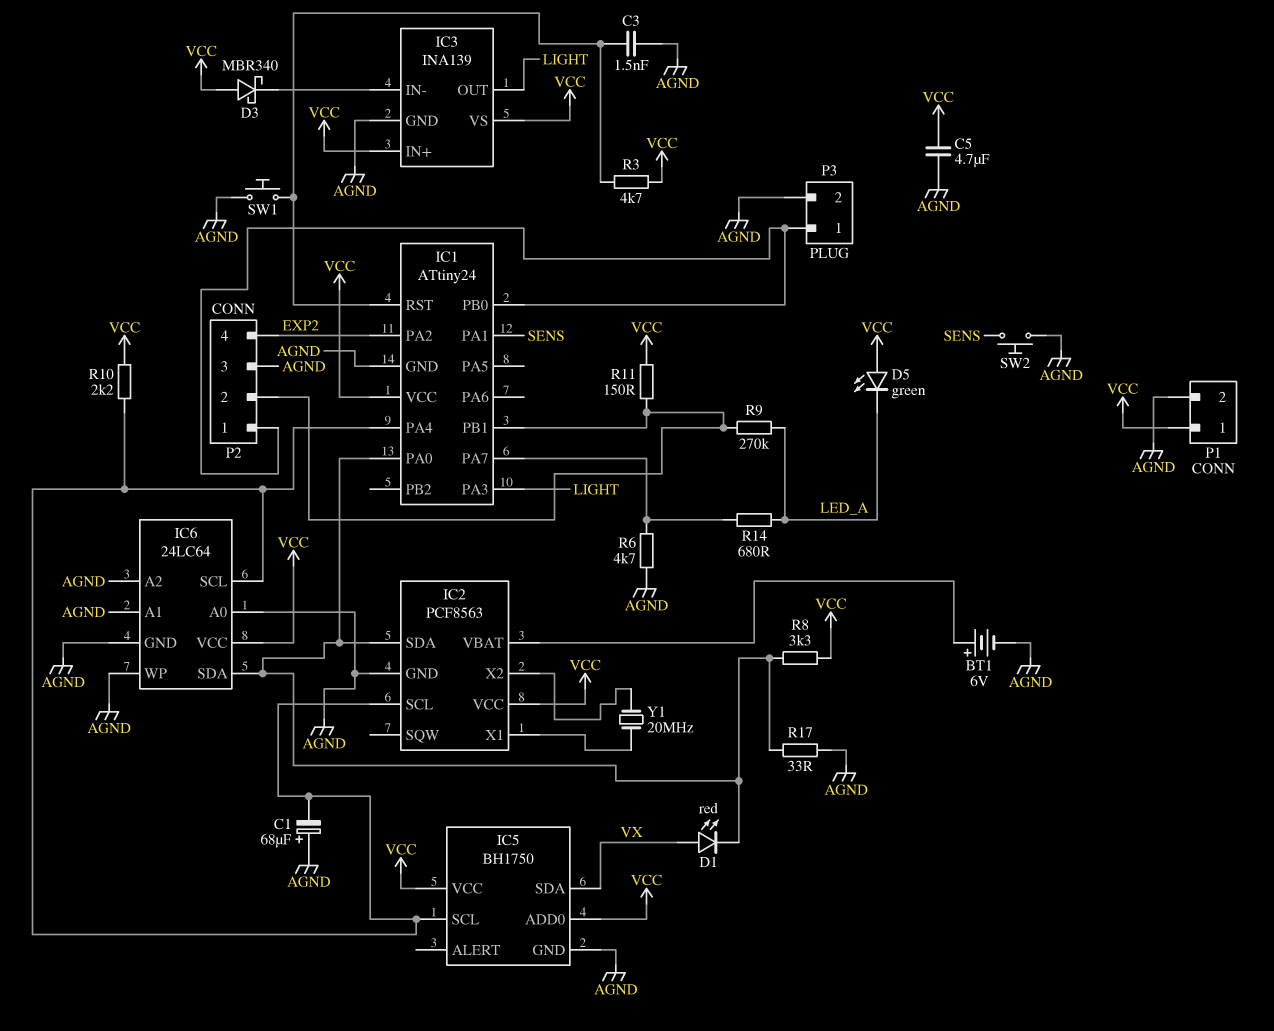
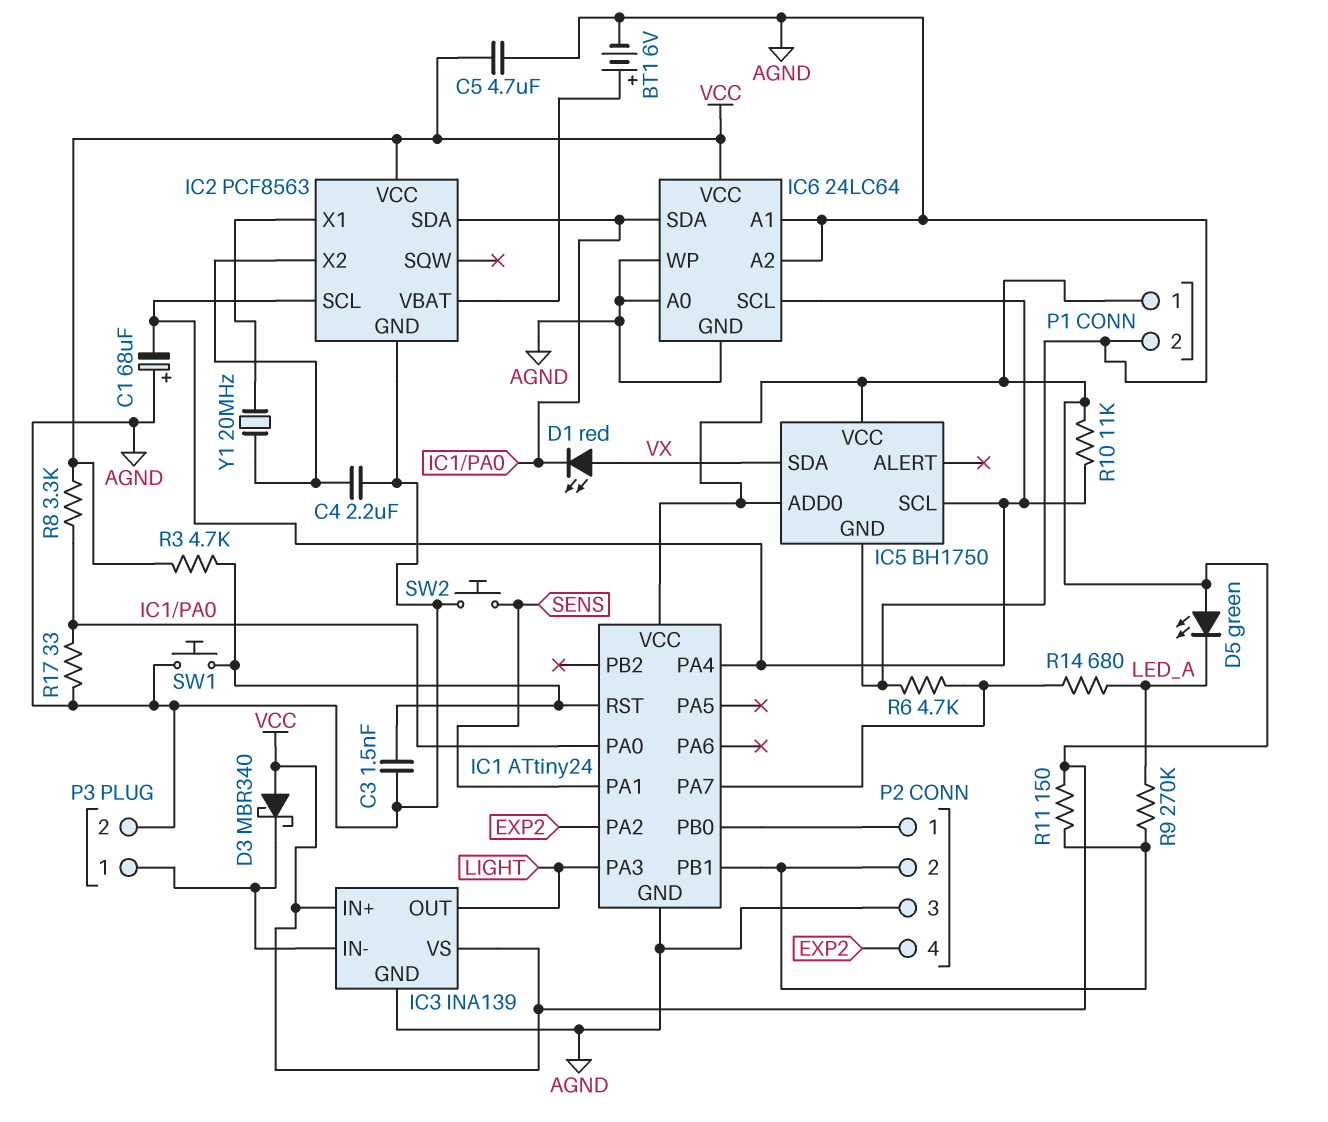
C4: none -> 2.2uF (AGND, IC2/X2)
P3 pin 1: IC1/PB0 -> IC3/IN-
R10: 2.2k (IC1/PA4, VCC) -> 11k (IC1/PA4, VCC)

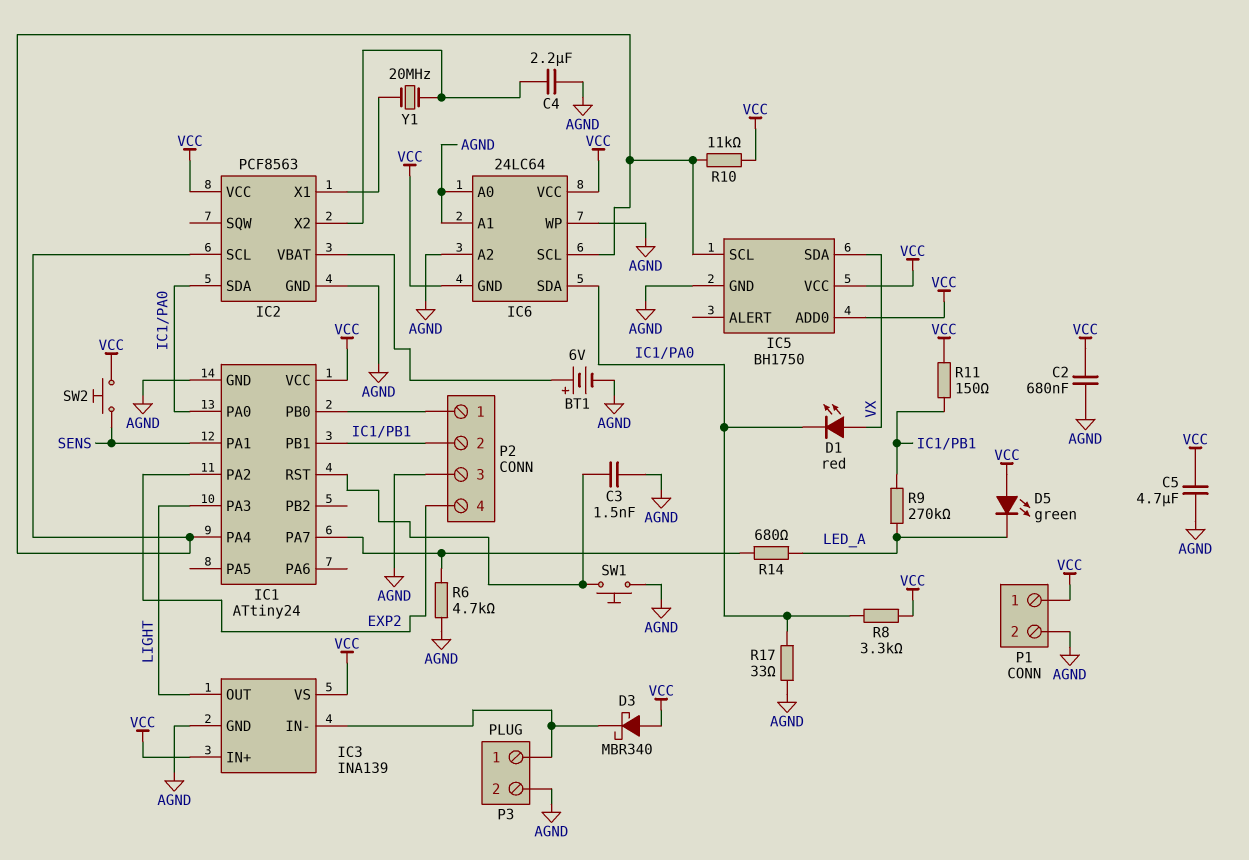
C1: 68uF (plus AGND, minus IC1/PA4) -> none
C2: none -> 680nF (AGND, VCC)
IC6 pin GND: AGND -> VCC
R3: 4.7k (IC1/RST, VCC) -> none
SW2: button (AGND, SENS) -> button (SENS, VCC)

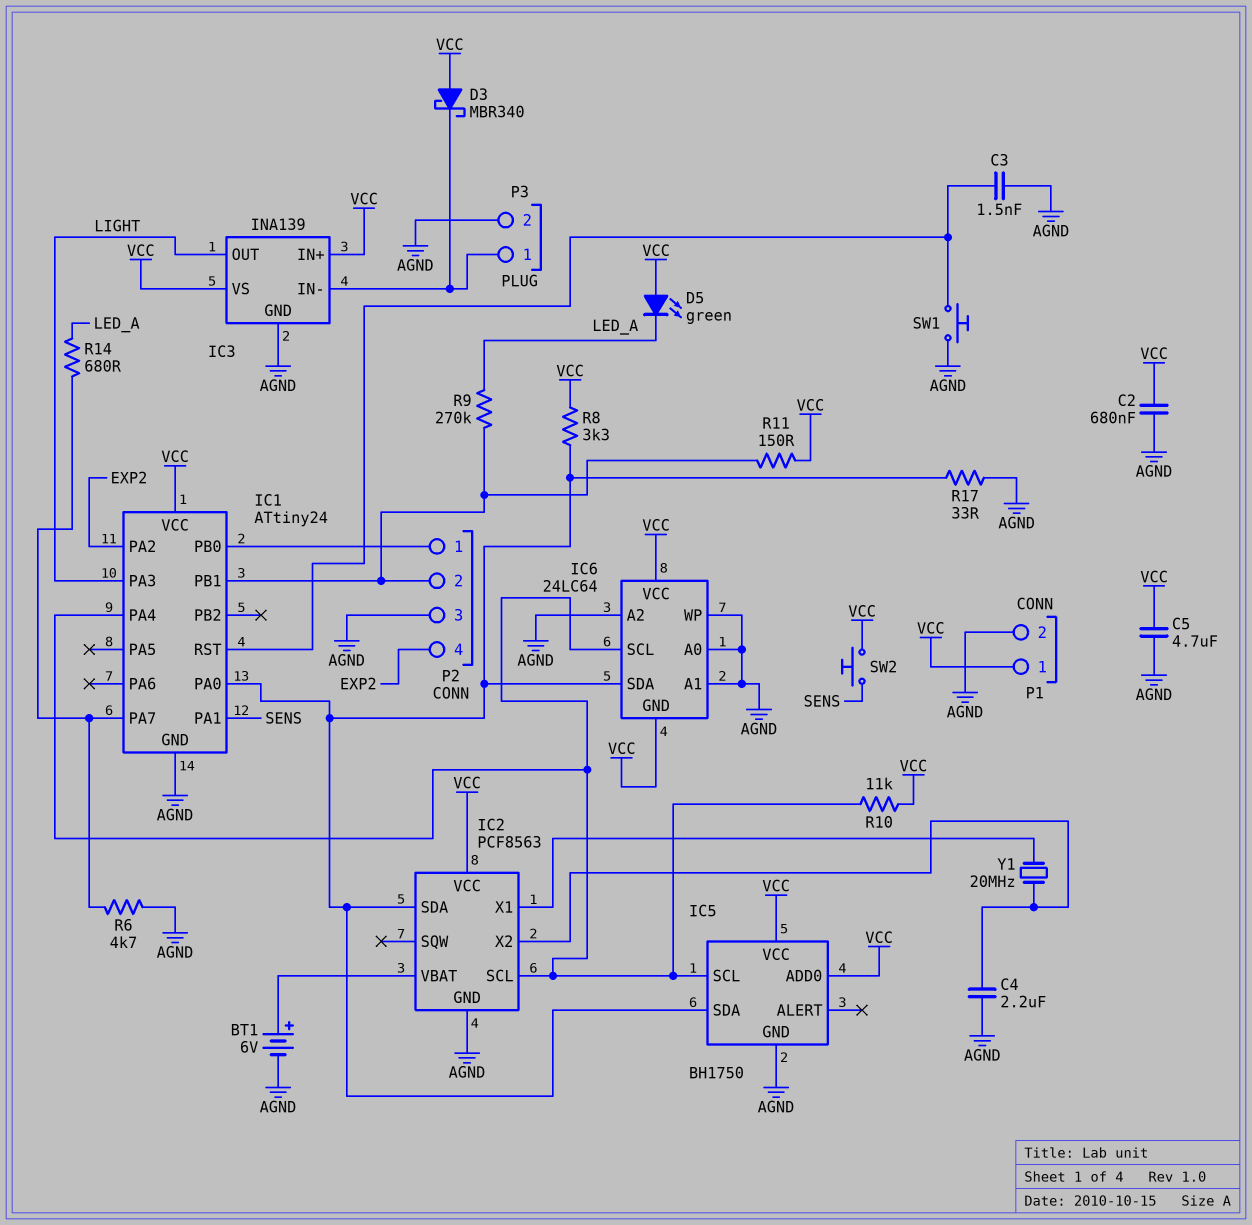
D1: LED red (A VX, K IC1/PA0) -> none
IC5 pin SDA: VX -> IC1/PA0

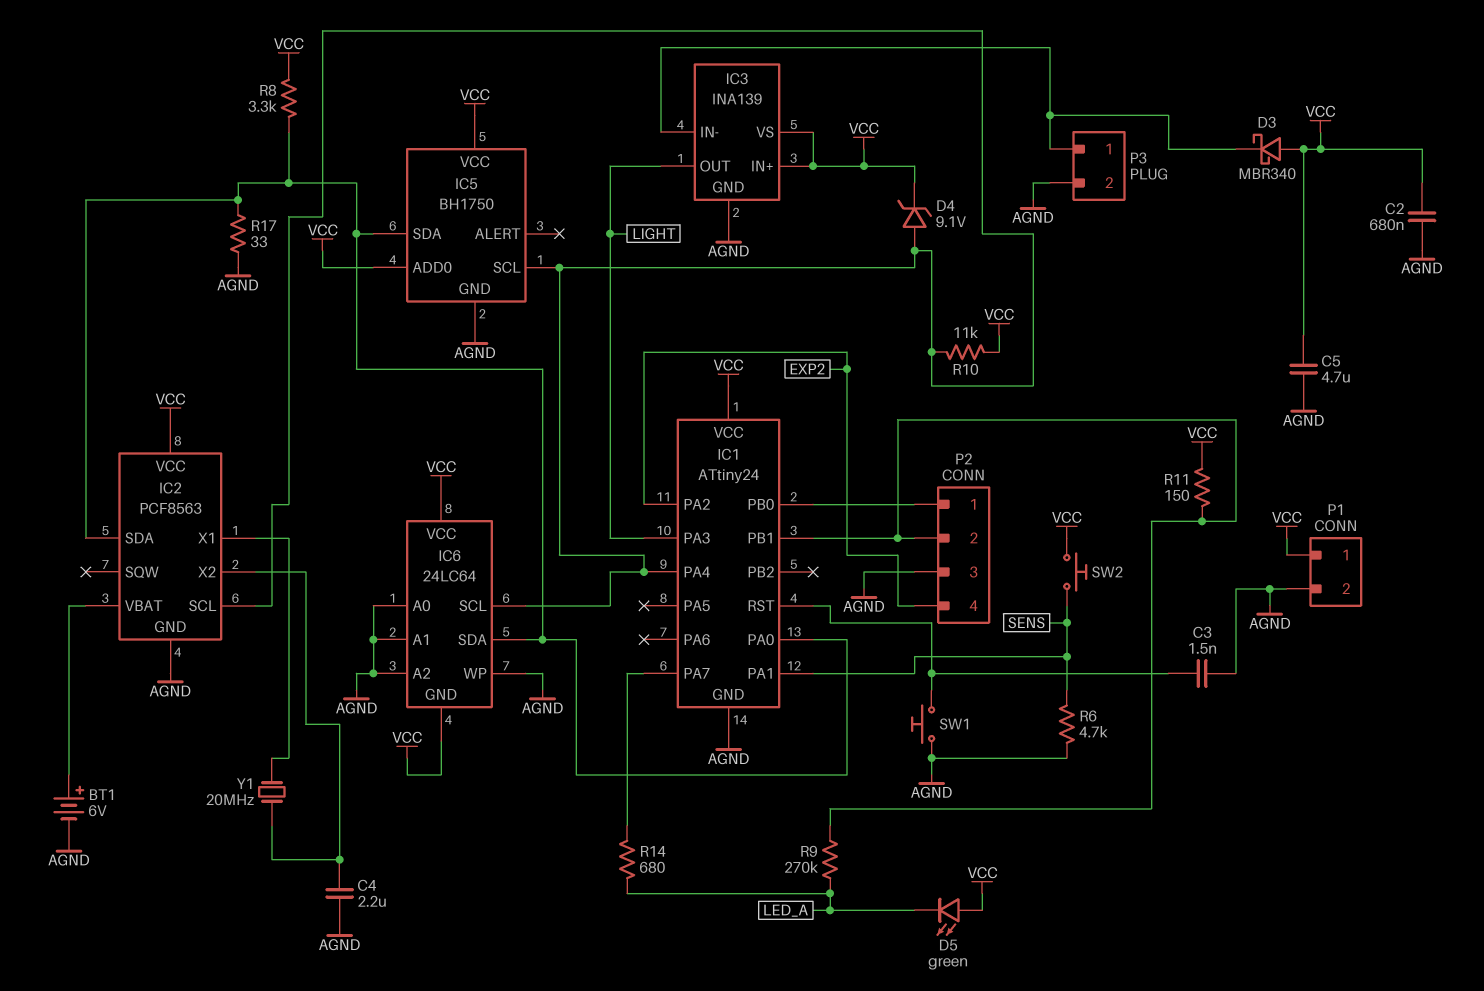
D4: none -> zener 9.1V (A IC1/PA4, K VCC)
R6: 4.7k (AGND, IC1/PA7) -> 4.7k (AGND, SENS)

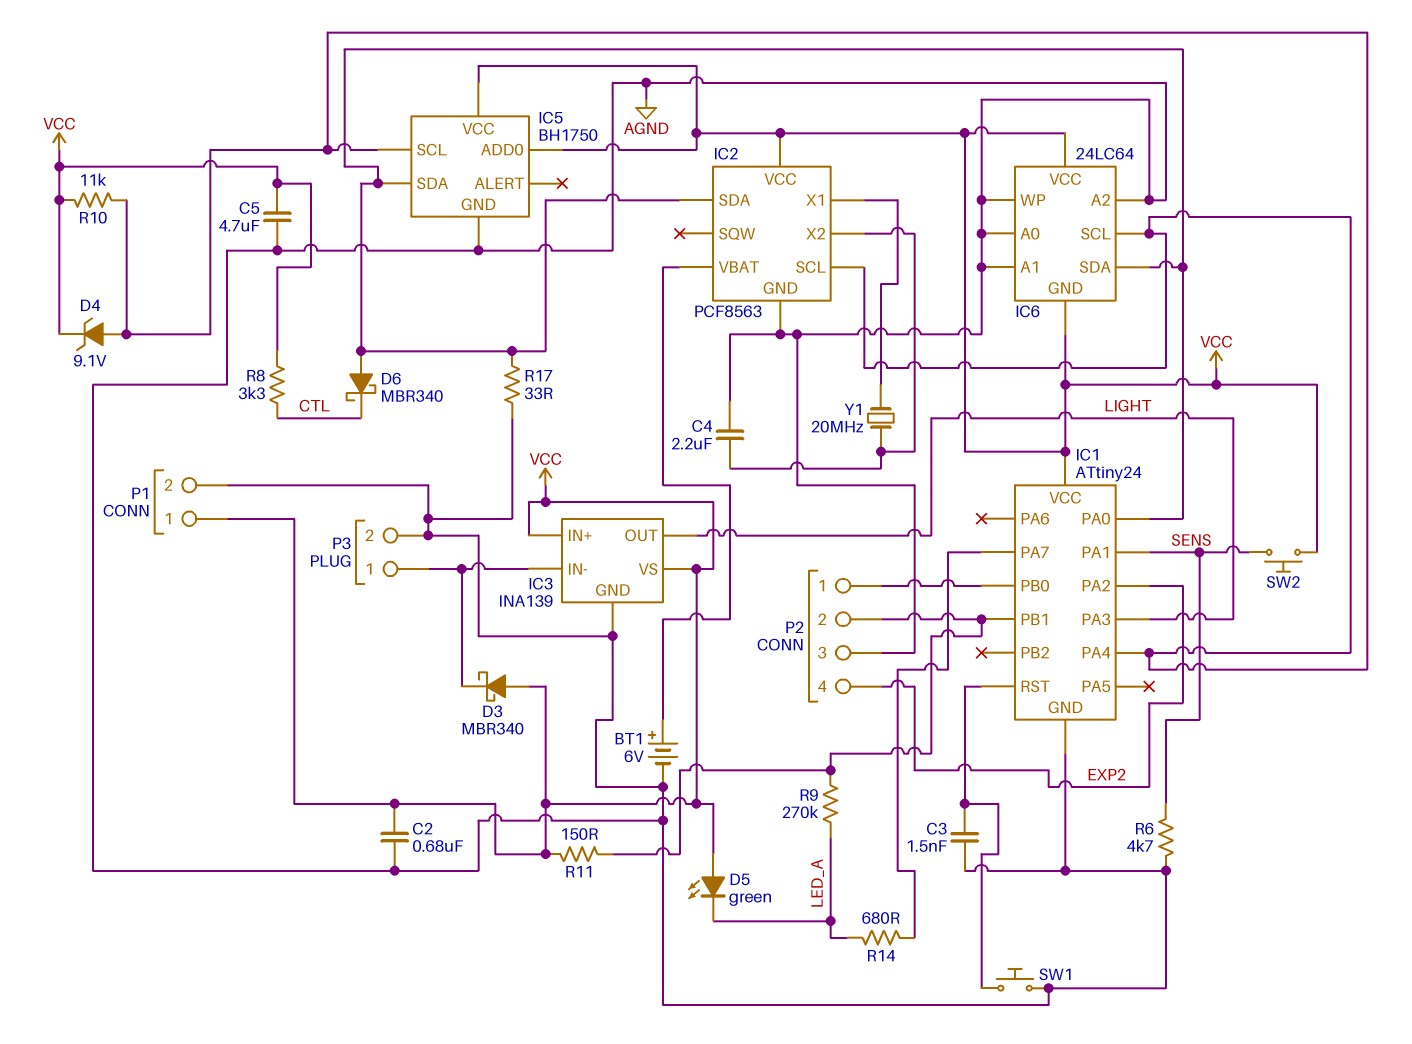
D6: none -> schottky MBR340 (A IC1/PA0, K CTL)
R8: 3.3k (IC1/PA0, VCC) -> 3.3k (CTL, VCC)

